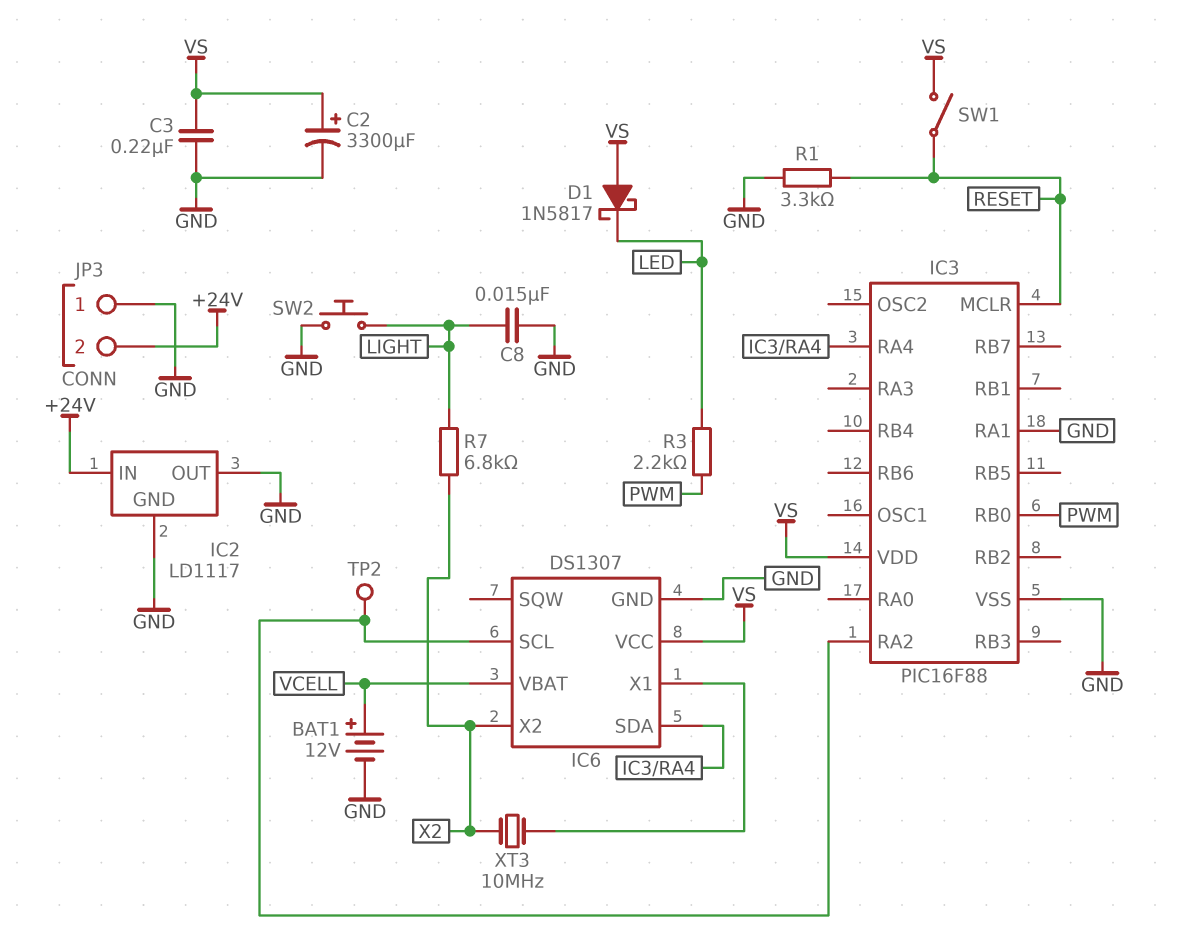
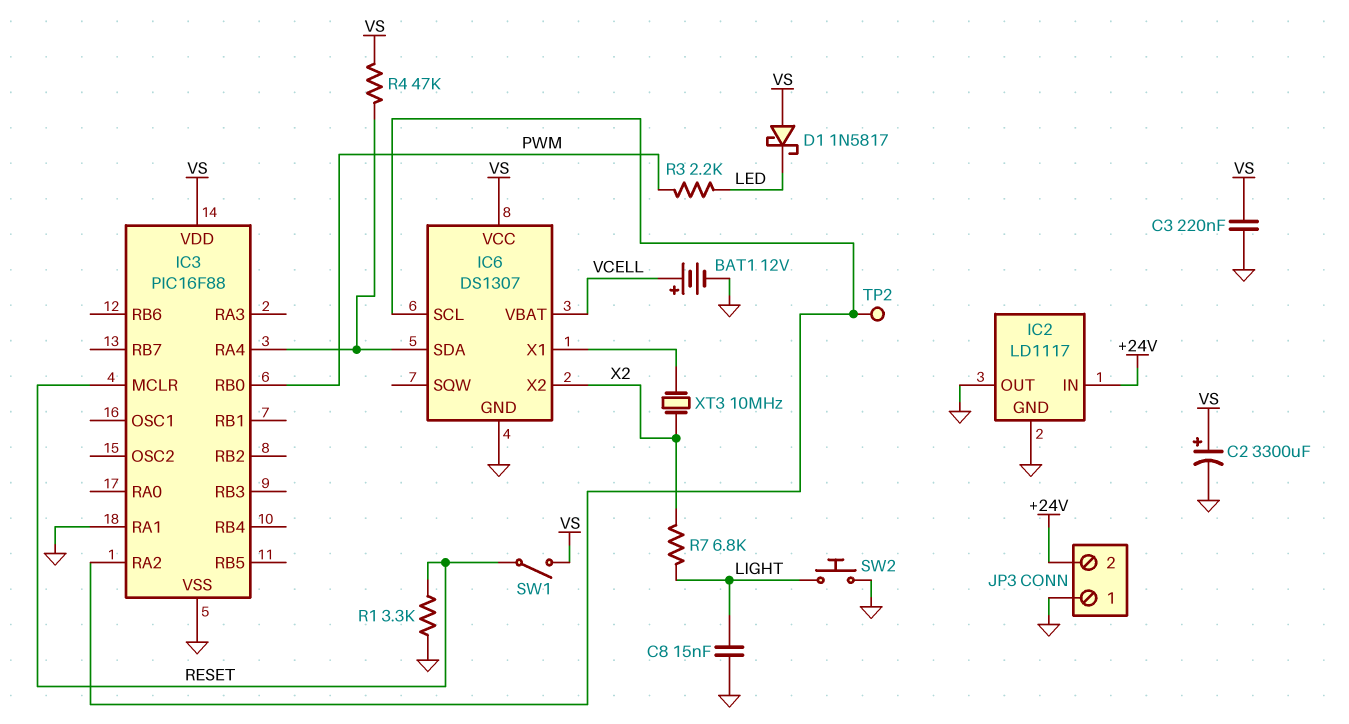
R4: none -> 47k (IC3/RA4, VS)

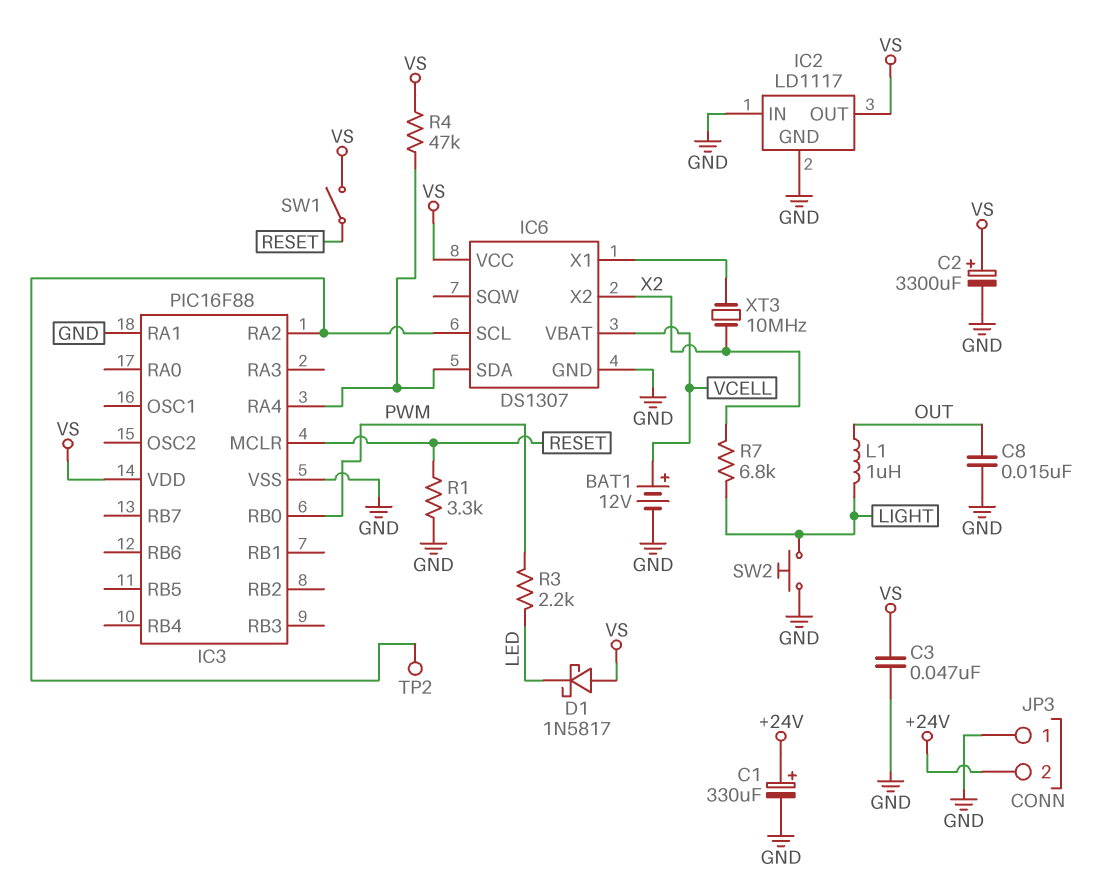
C1: none -> 330uF (plus +24V, minus GND)
C3: 220nF (GND, VS) -> 47nF (GND, VS)
C8: 15nF (GND, LIGHT) -> 15nF (GND, OUT)
IC2 pin IN: +24V -> GND
IC2 pin OUT: GND -> VS
L1: none -> 1uH (LIGHT, OUT)

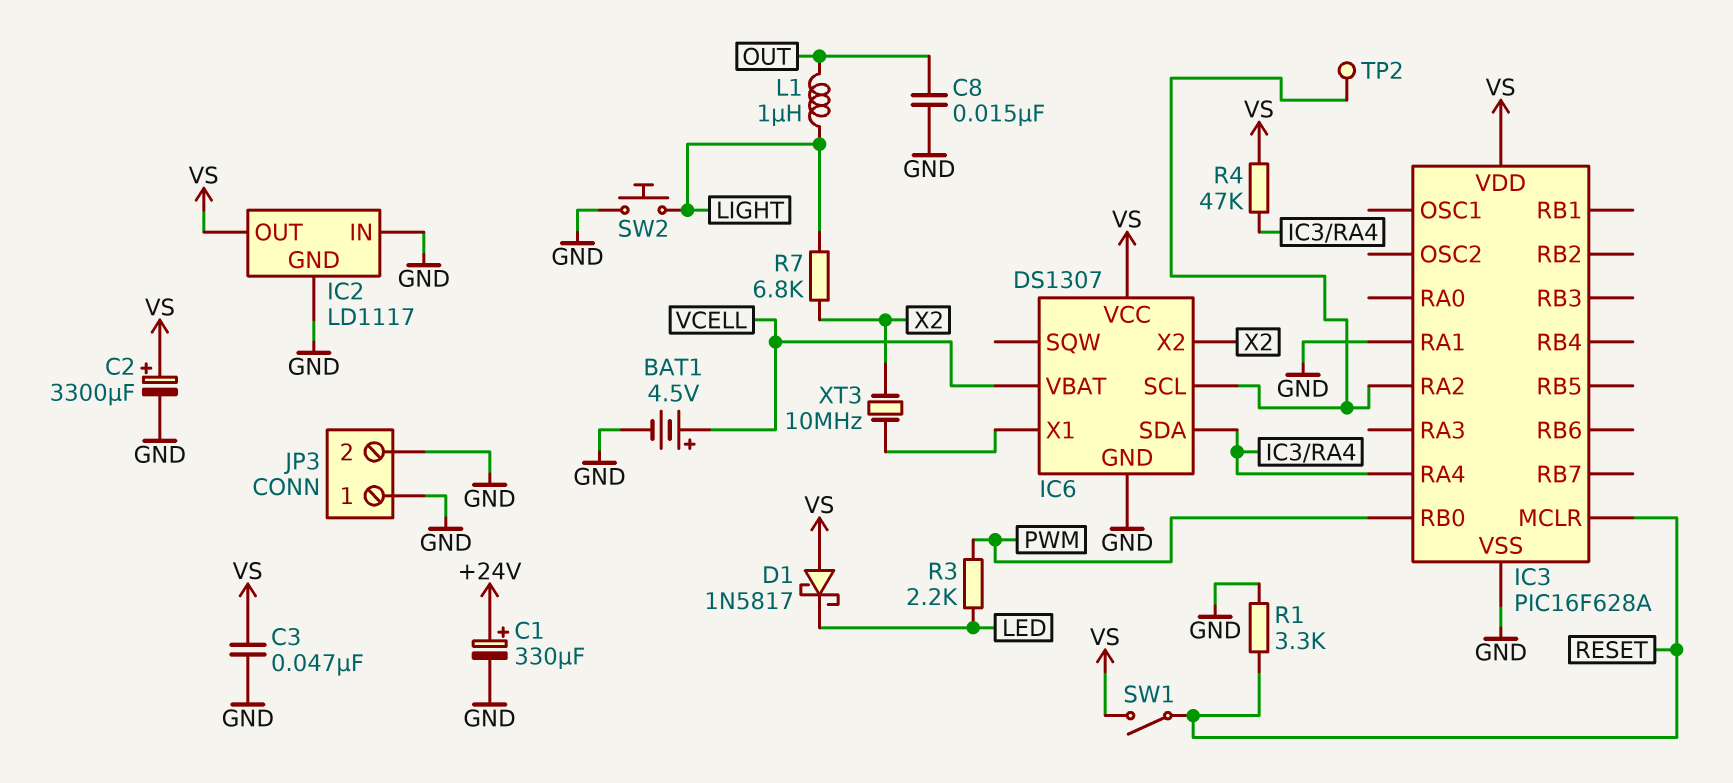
BAT1: 12V (plus VCELL, minus GND) -> 4.5V (plus VCELL, minus GND)
IC3: PIC16F88 -> PIC16F628A
JP3 pin 2: +24V -> GND

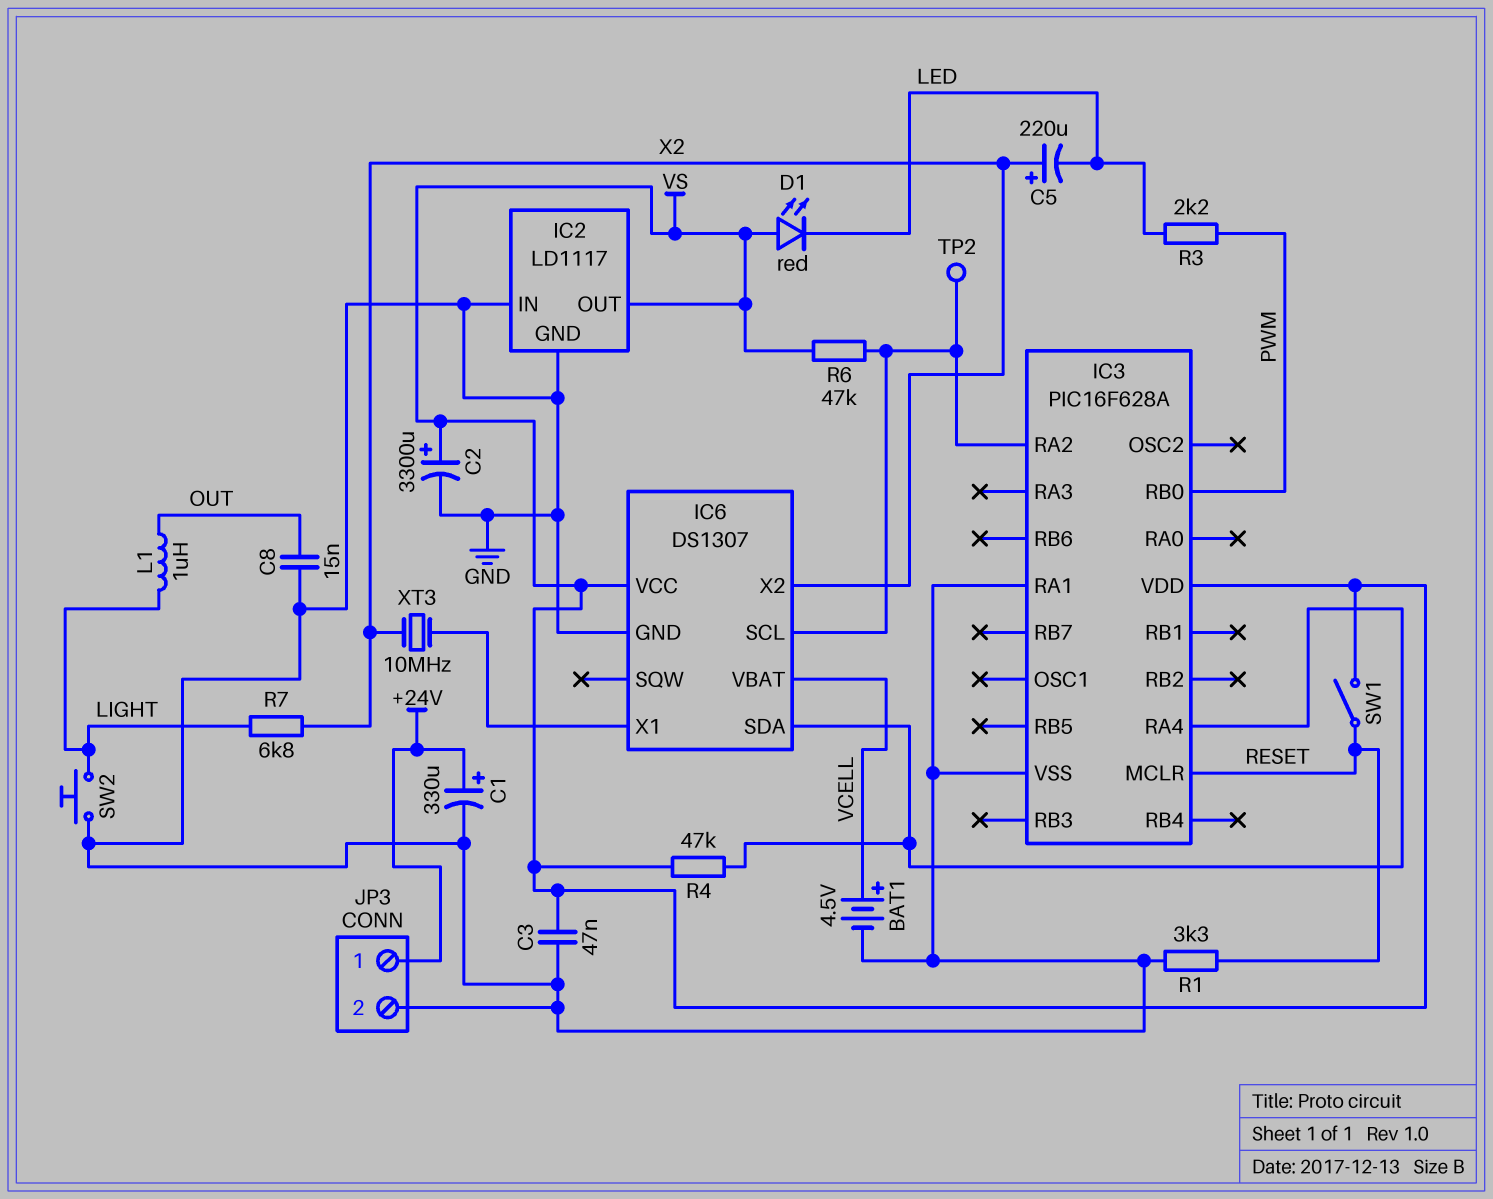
C5: none -> 220uF (plus X2, minus LED)
D1: schottky 1N5817 (A VS, K LED) -> LED red (A VS, K LED)
JP3 pin 1: GND -> +24V
R6: none -> 47k (IC3/RA2, VS)

